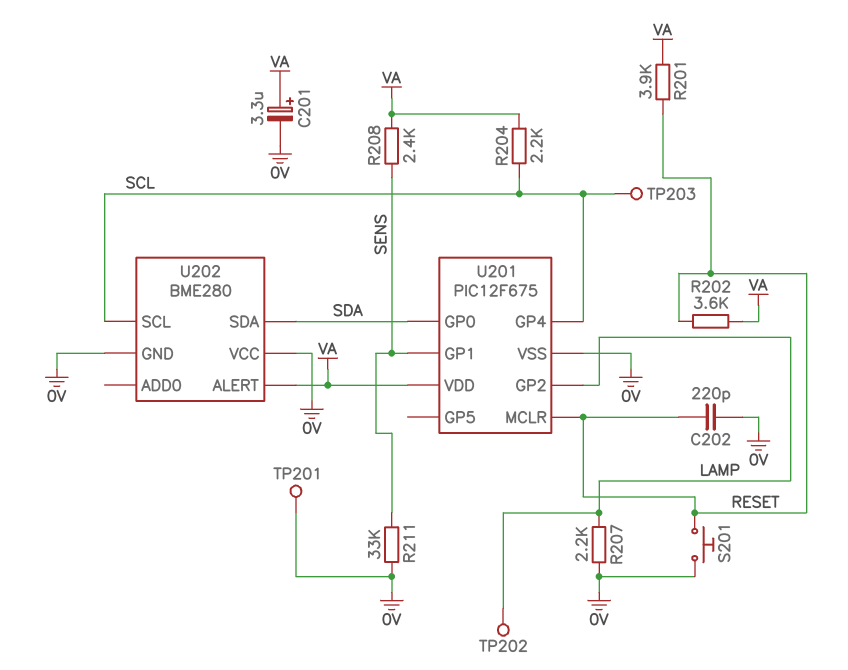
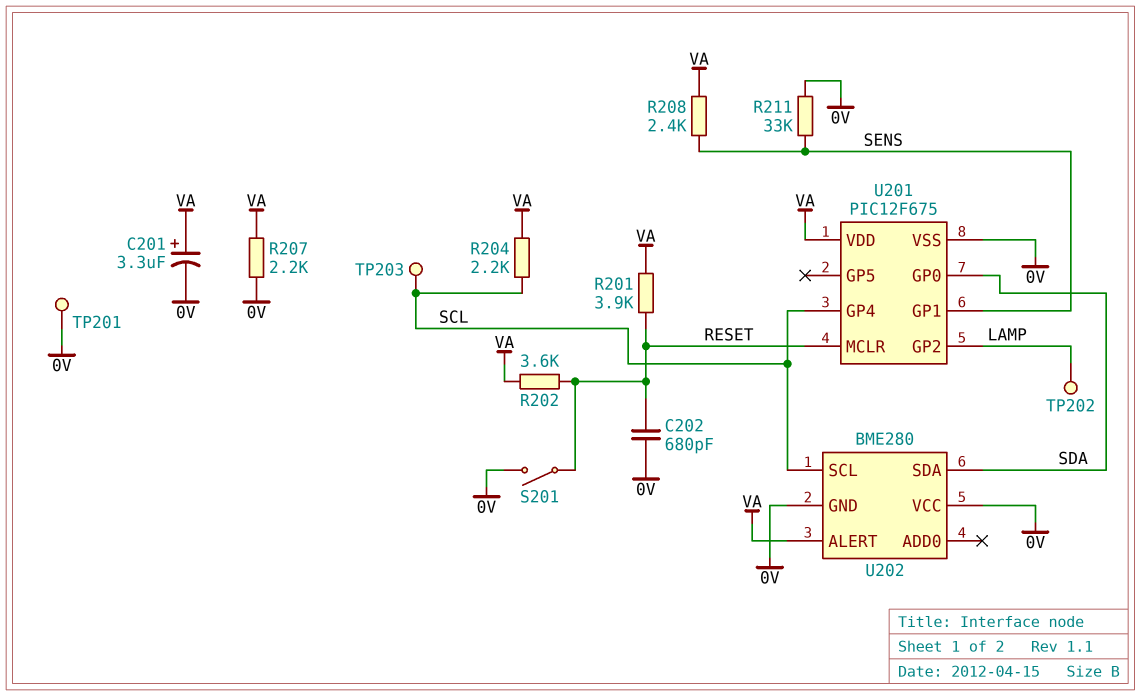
C202: 220pF (0V, RESET) -> 680pF (0V, RESET)
R207: 2.2k (0V, LAMP) -> 2.2k (0V, VA)
S201: button (0V, RESET) -> switch (0V, RESET)

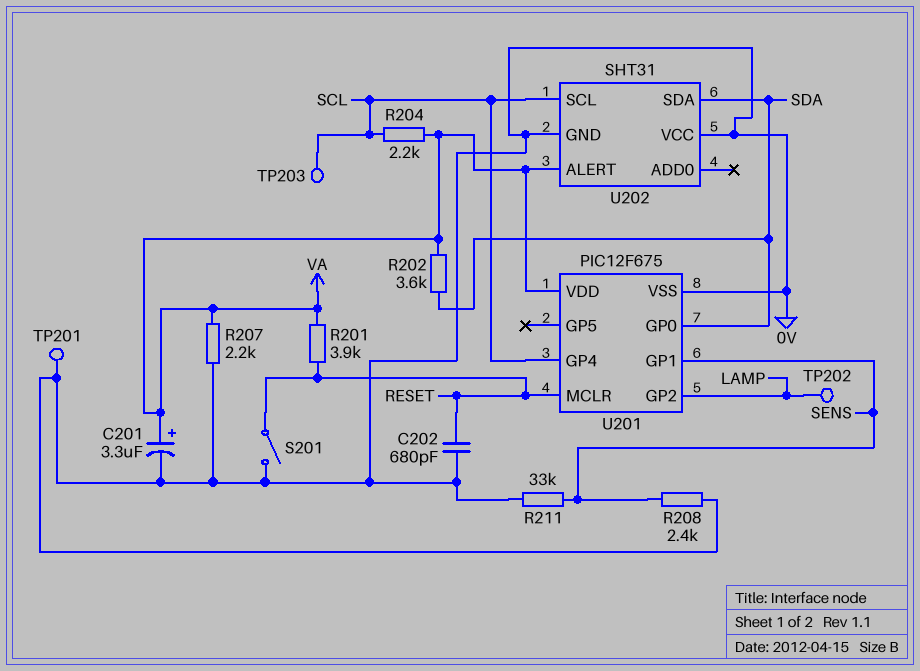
R202: 3.6k (RESET, VA) -> 3.6k (SDA, VA)
R208: 2.4k (SENS, VA) -> 2.4k (0V, SENS)
U202: BME280 -> SHT31

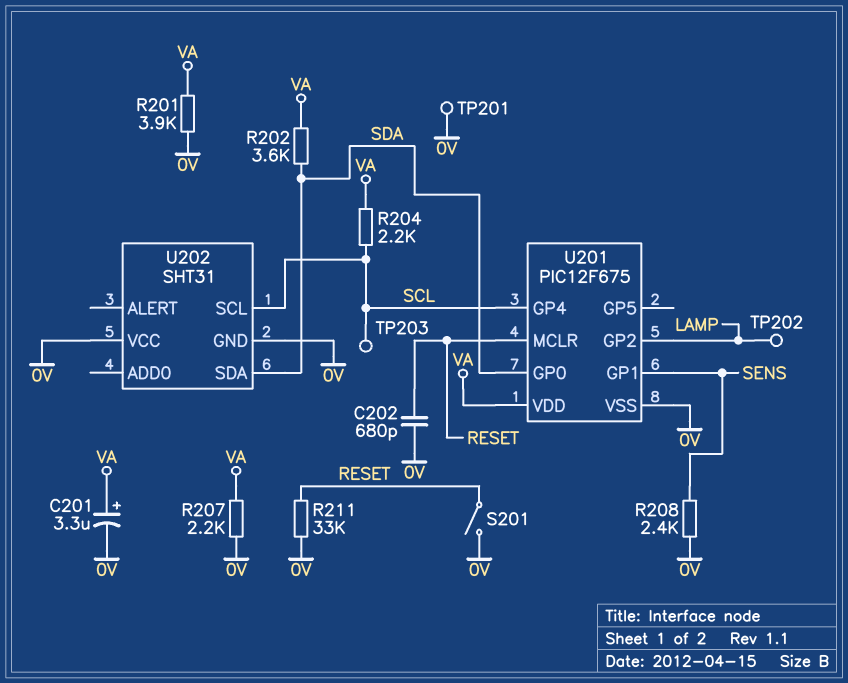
R201: 3.9k (RESET, VA) -> 3.9k (0V, VA)
R211: 33k (0V, SENS) -> 33k (0V, RESET)
U202 pin ALERT: VA -> none

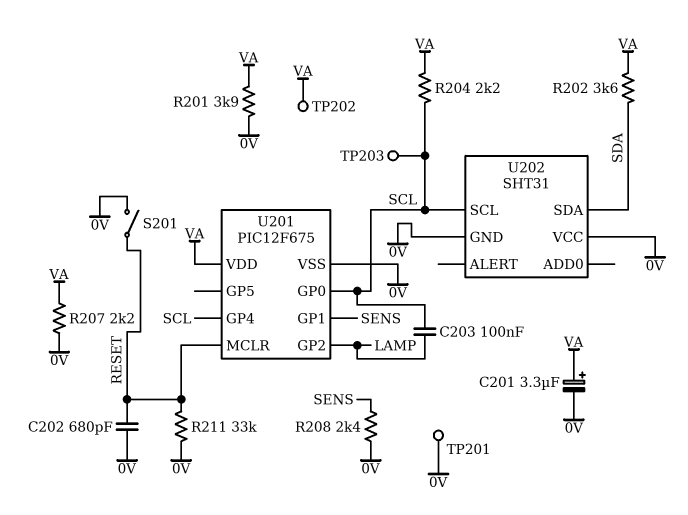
C203: none -> 100nF (LAMP, SCL)
TP202: test point (LAMP) -> test point (VA)
U201 pin GP0: SDA -> SCL

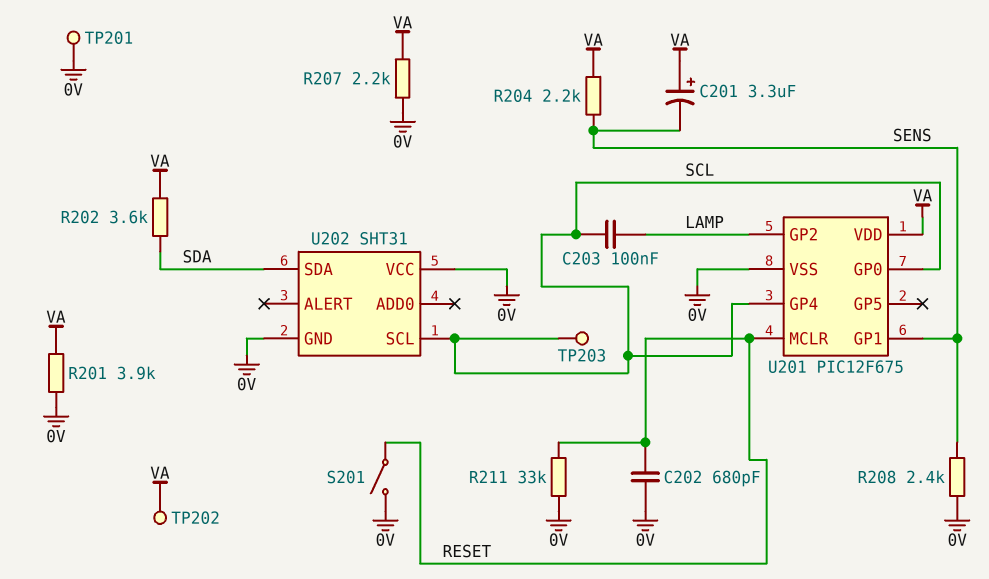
C201: 3.3uF (plus VA, minus 0V) -> 3.3uF (plus VA, minus SENS)
R204: 2.2k (SCL, VA) -> 2.2k (SENS, VA)

